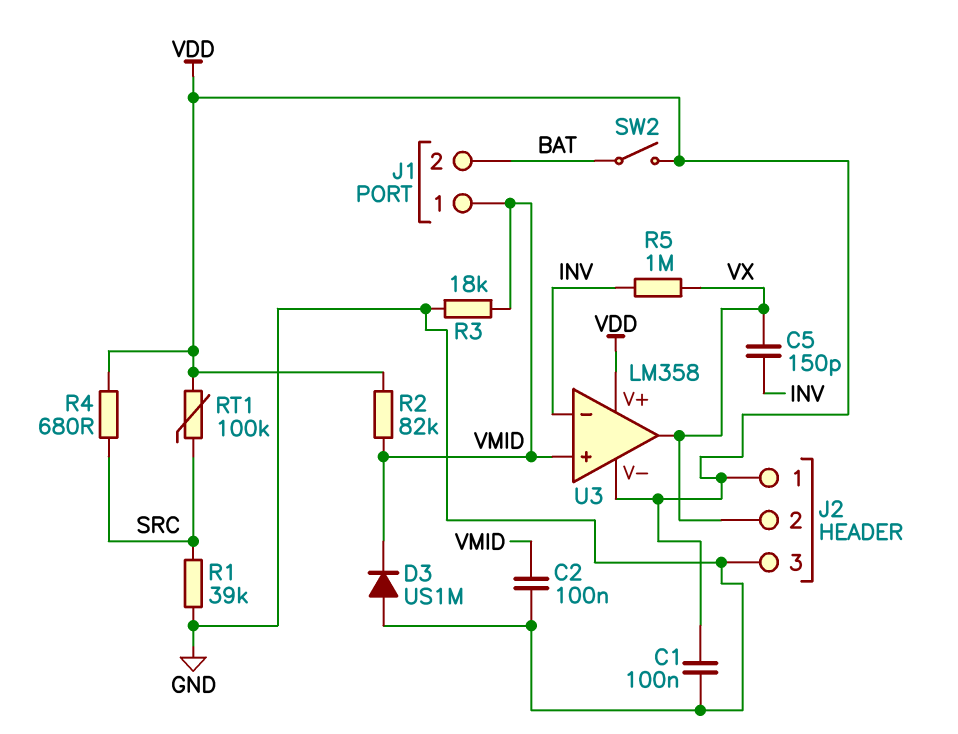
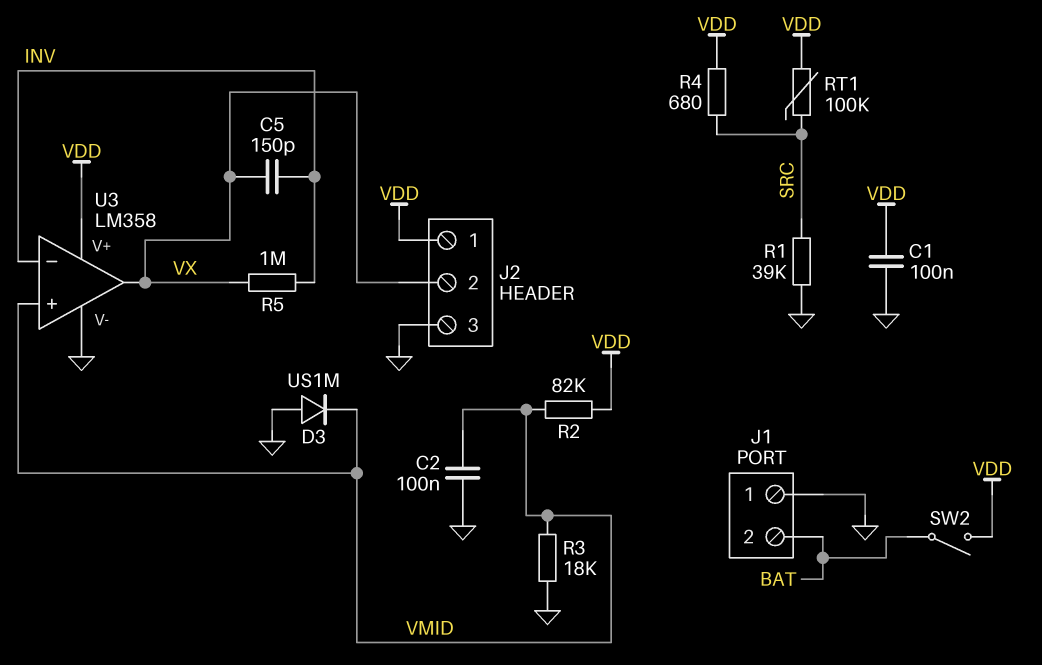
J1 pin 1: VMID -> GND
U3 pin V-: VDD -> GND

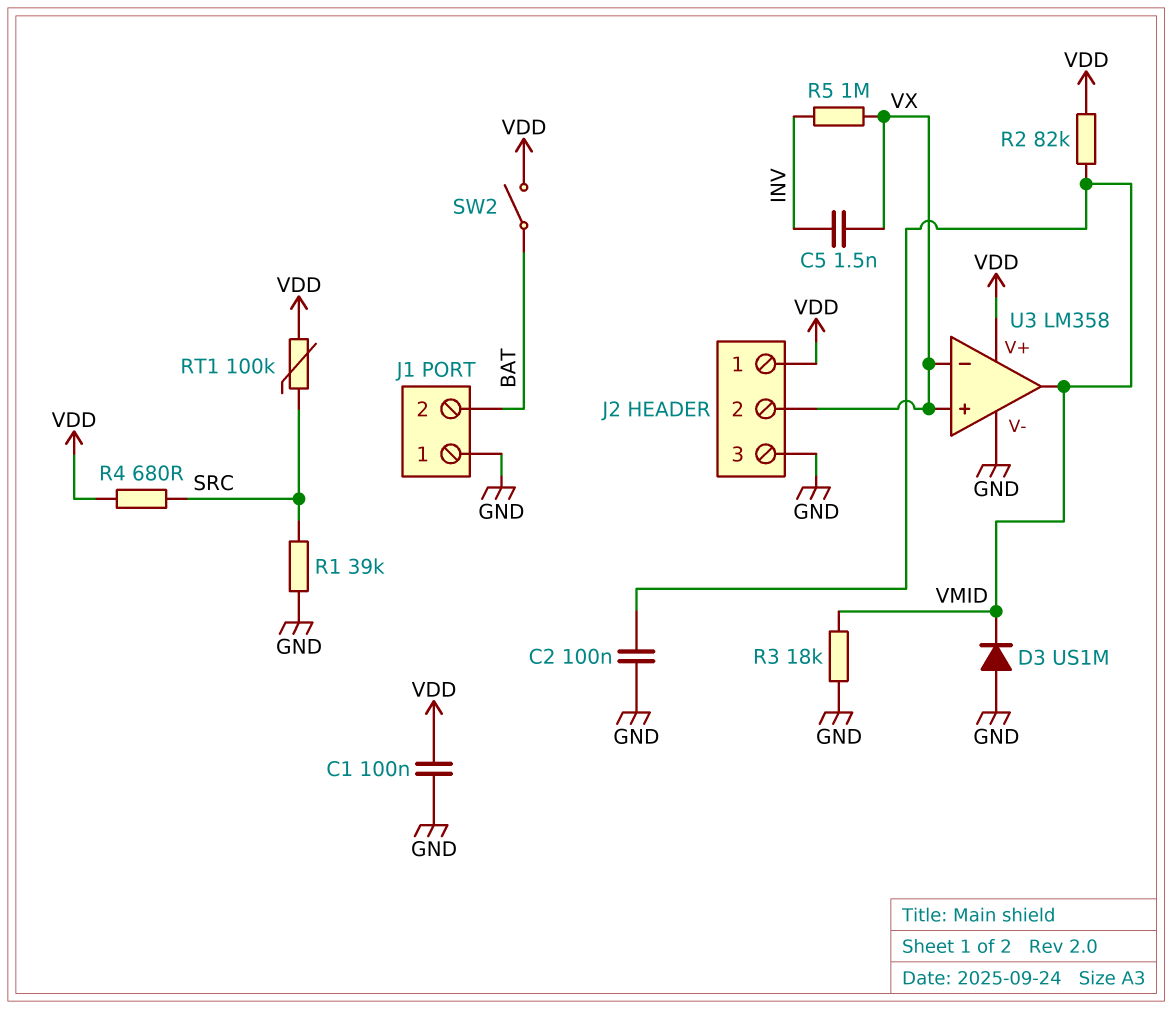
C5: 150pF (INV, VX) -> 1.5nF (INV, VX)
U3 pin in+: VMID -> VX
U3 pin in-: INV -> VX
U3 pin out: VX -> VMID

